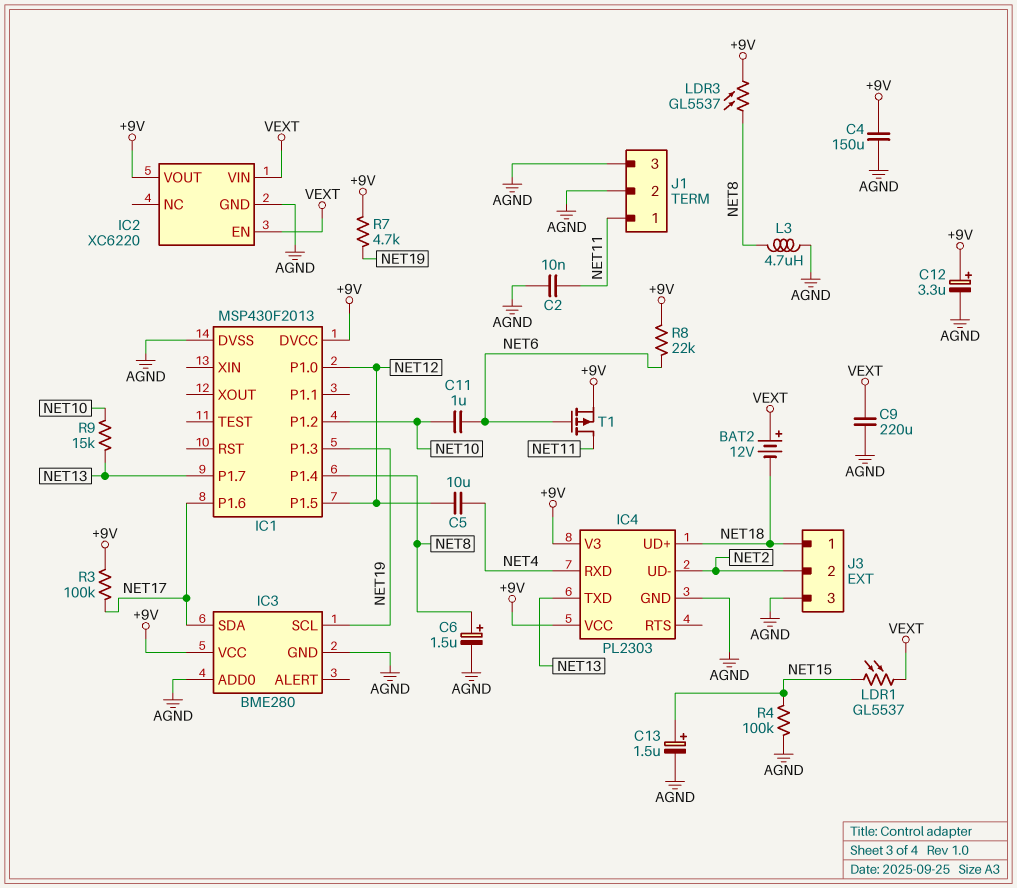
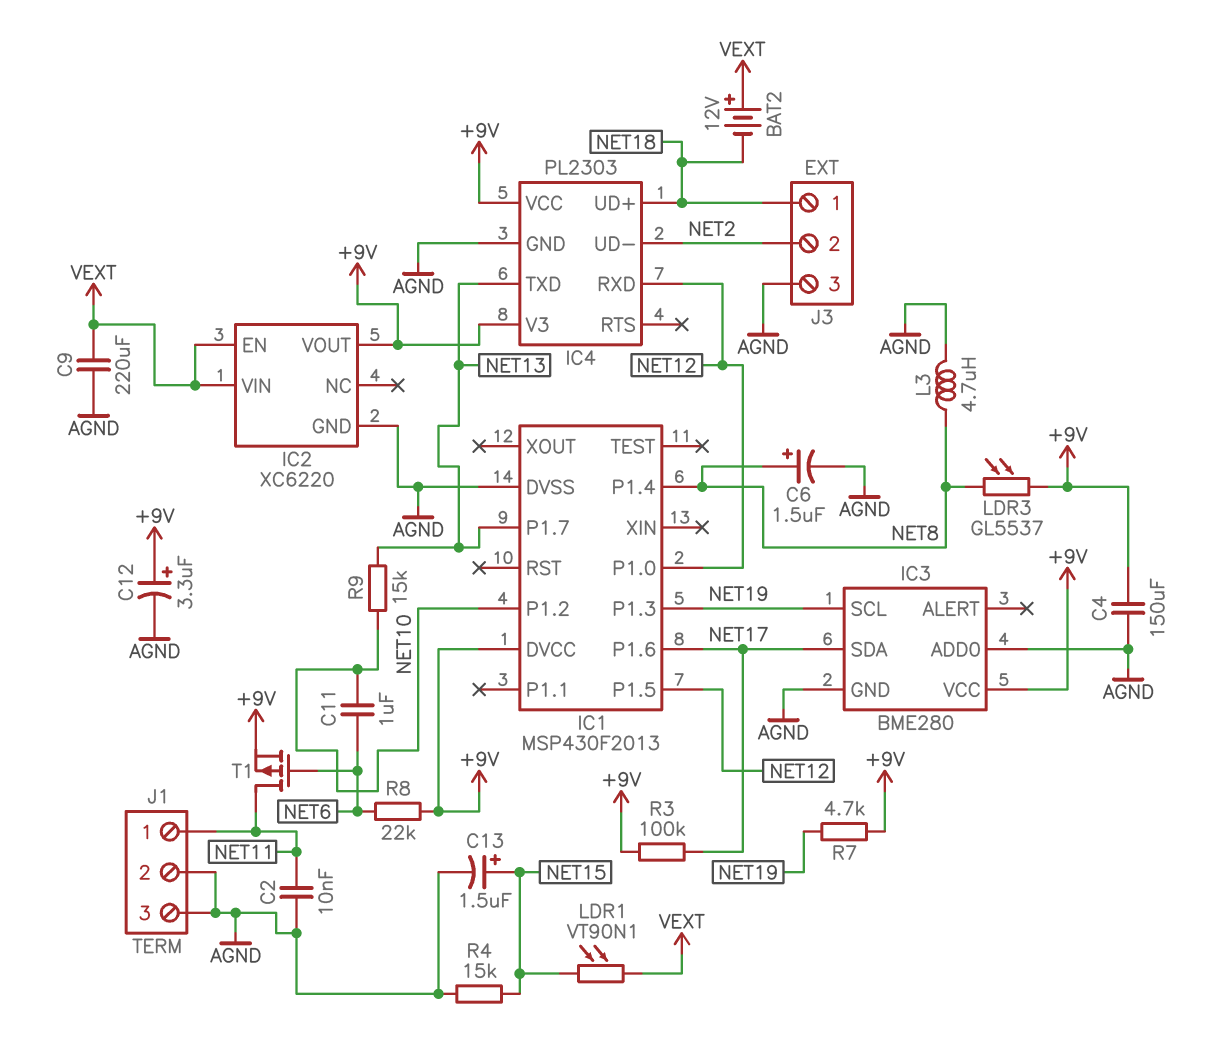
C5: 10uF (NET4, NET12) -> none
IC4 pin RXD: NET4 -> NET12
LDR1: GL5537 (NET15, VEXT) -> VT90N1 (NET15, VEXT)
R4: 100k (AGND, NET15) -> 15k (AGND, NET15)

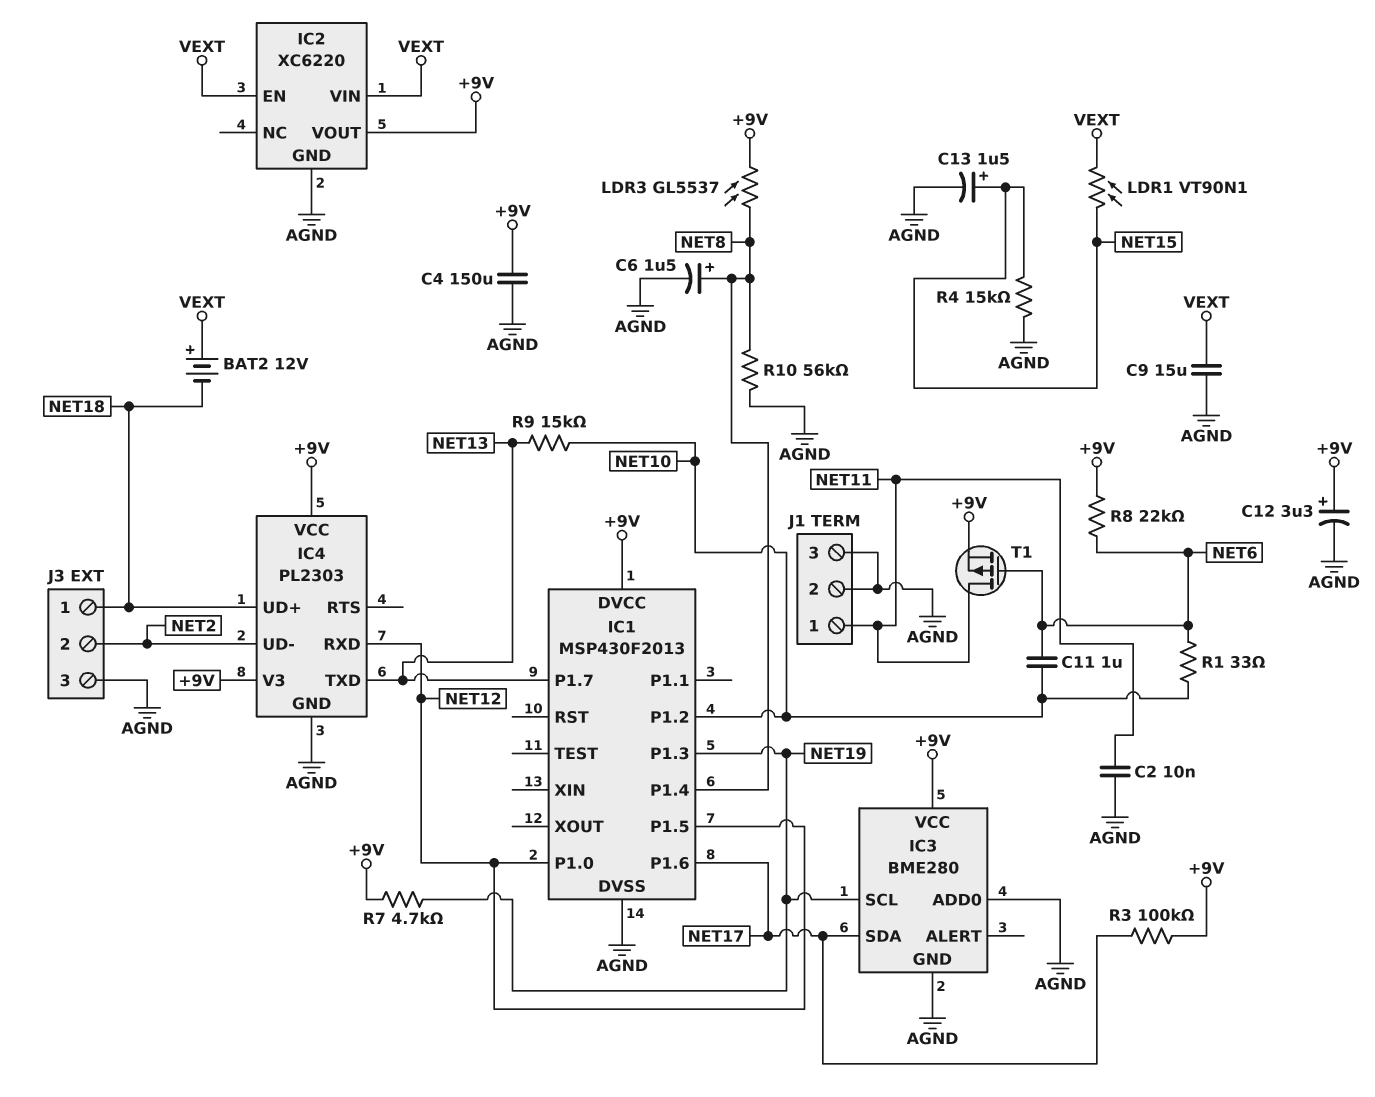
C9: 220uF (AGND, VEXT) -> 15uF (AGND, VEXT)
L3: 4.7uH (AGND, NET8) -> none
R1: none -> 33 (NET6, NET10)
R10: none -> 56k (AGND, NET8)

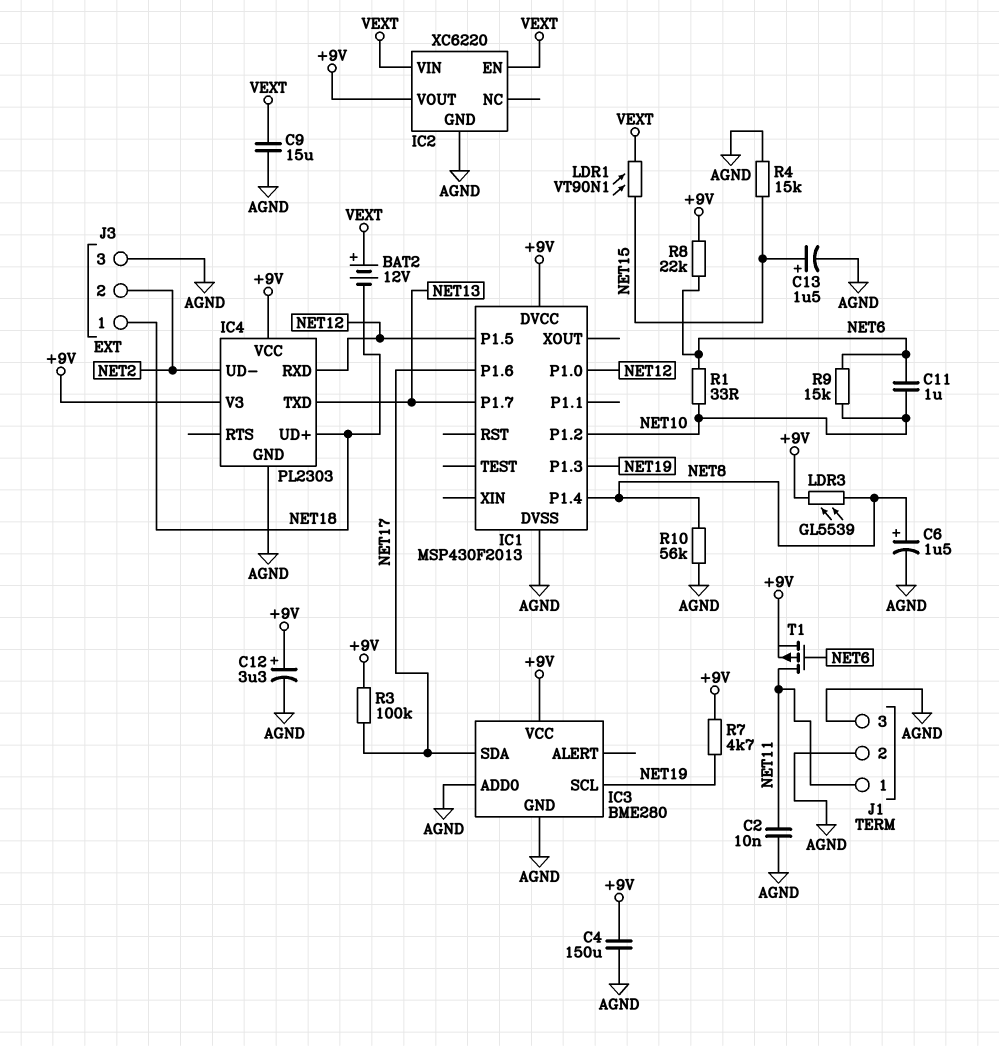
LDR3: GL5537 (+9V, NET8) -> GL5539 (+9V, NET8)
R9: 15k (NET10, NET13) -> 15k (NET6, NET10)

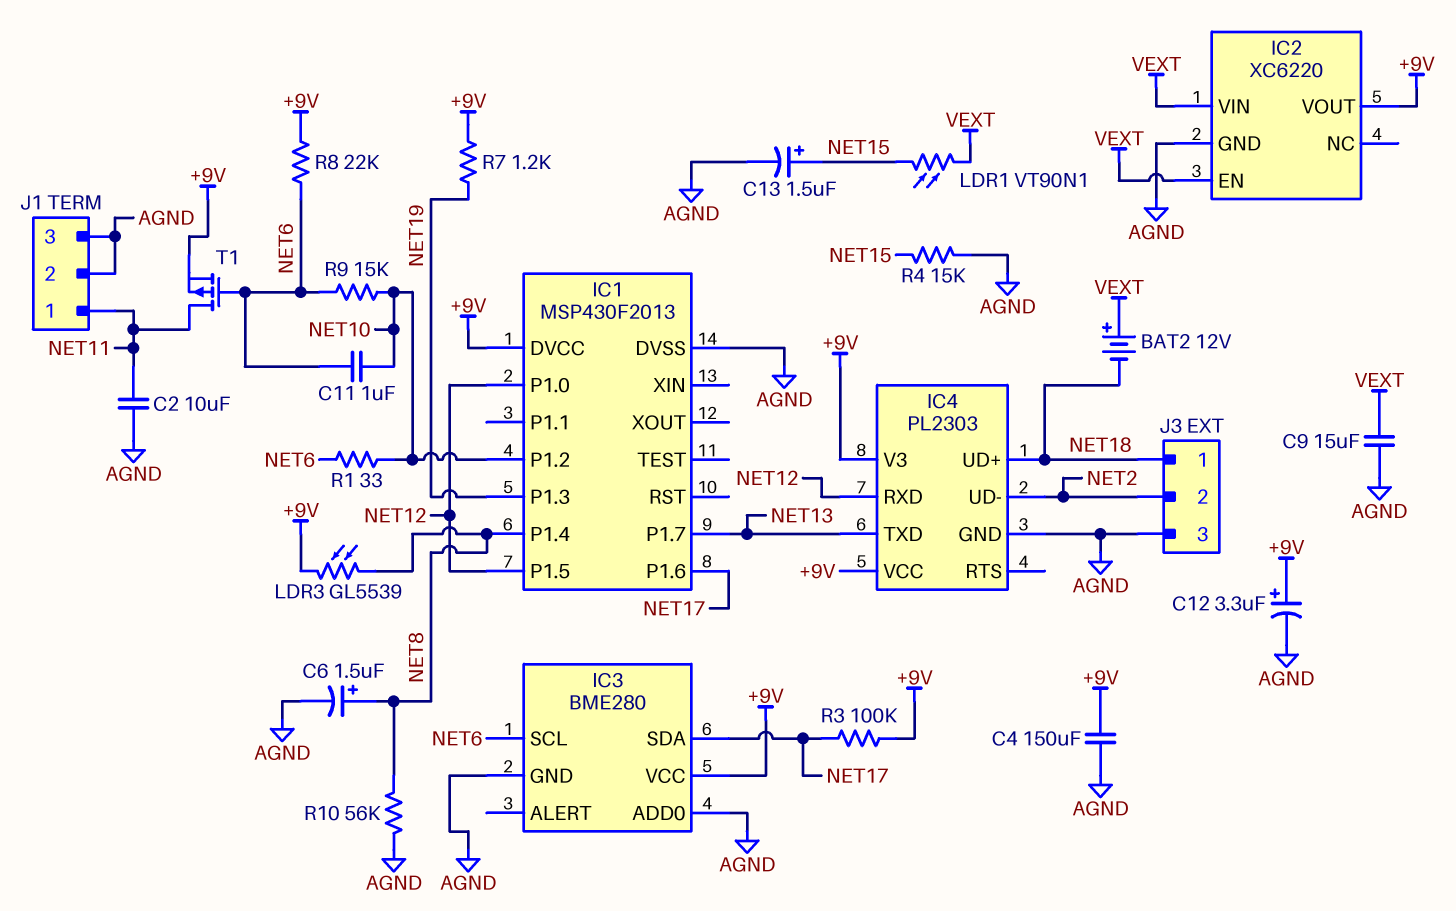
C2: 10nF (AGND, NET11) -> 10uF (AGND, NET11)
IC3 pin SCL: NET19 -> NET6
R7: 4.7k (+9V, NET19) -> 1.2k (+9V, NET19)

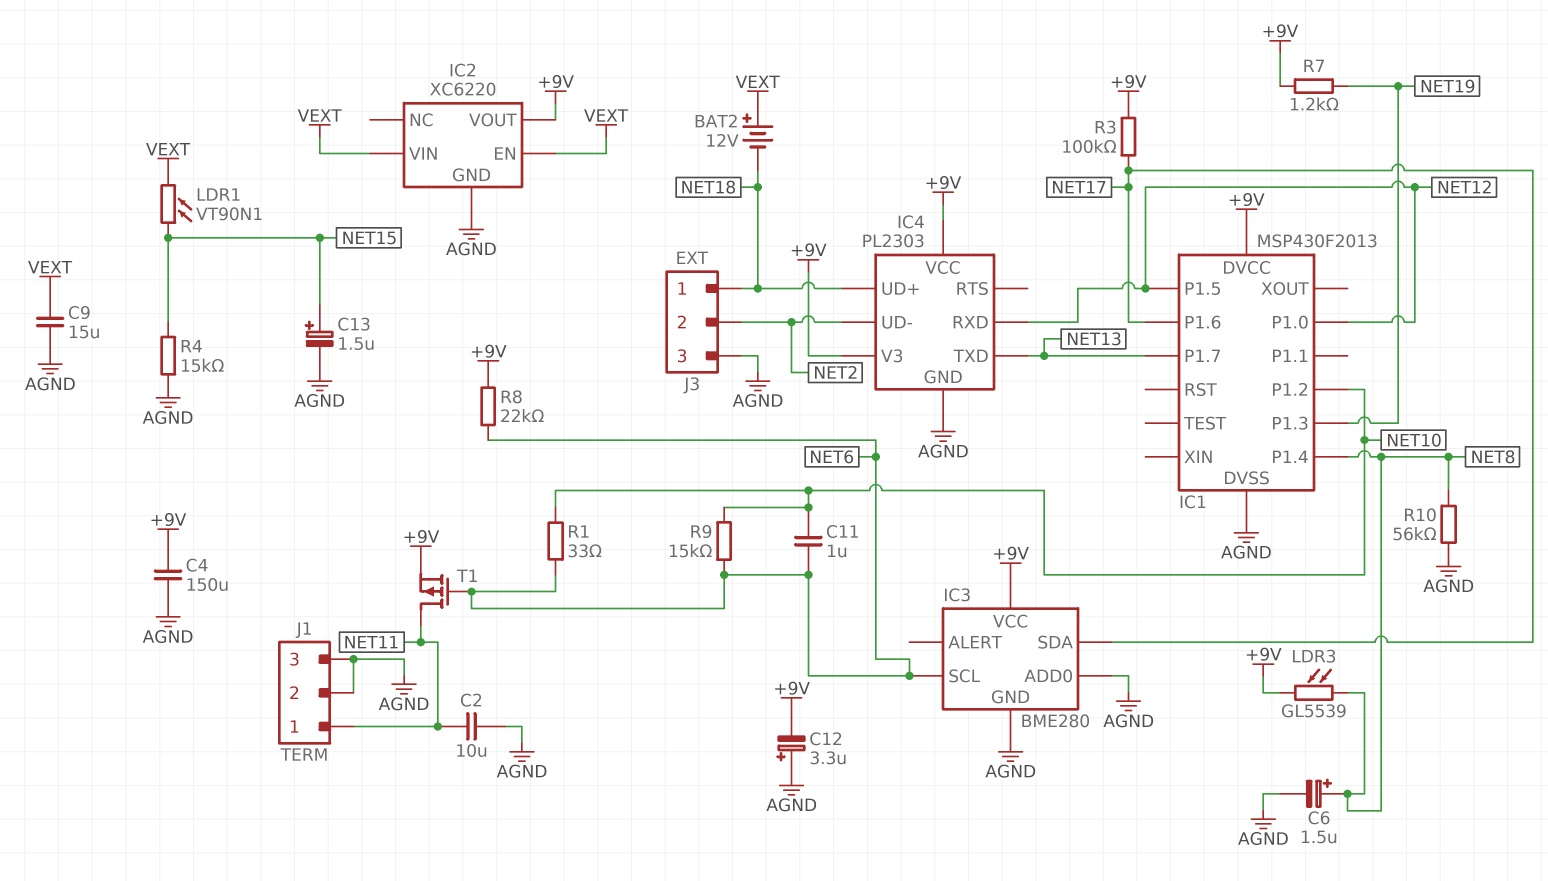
C12: 3.3uF (plus +9V, minus AGND) -> 3.3uF (plus AGND, minus +9V)

